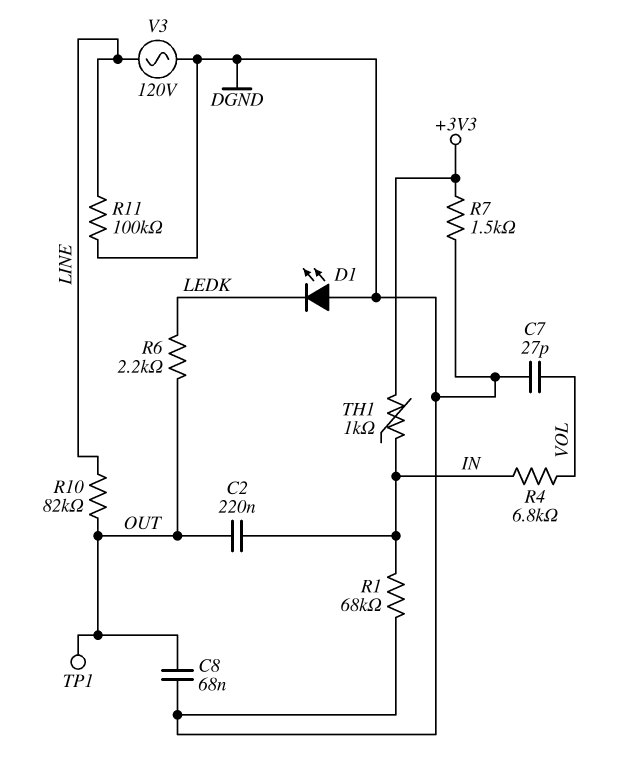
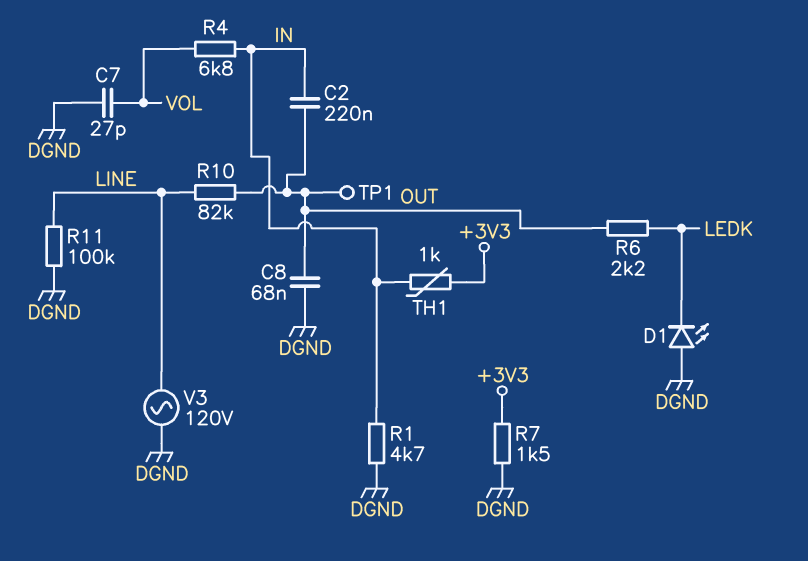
R1: 68k (DGND, IN) -> 4.7k (DGND, IN)

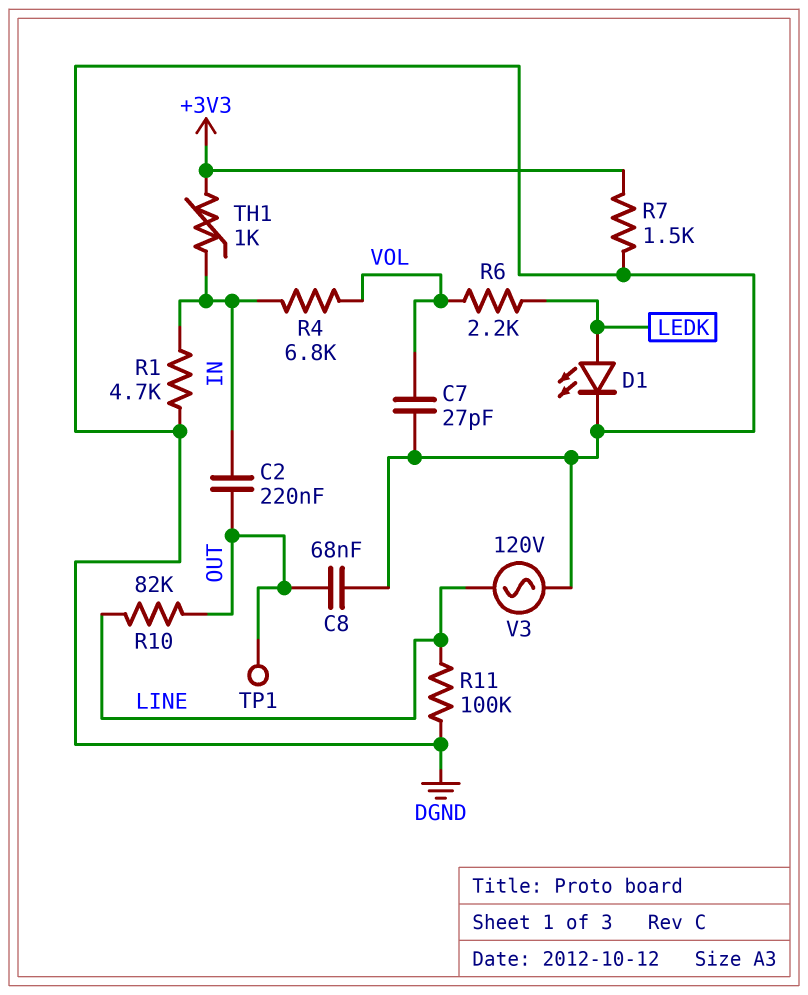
D1: LED (A DGND, K LEDK) -> LED (A LEDK, K DGND)
R6: 2.2k (LEDK, OUT) -> 2.2k (LEDK, VOL)

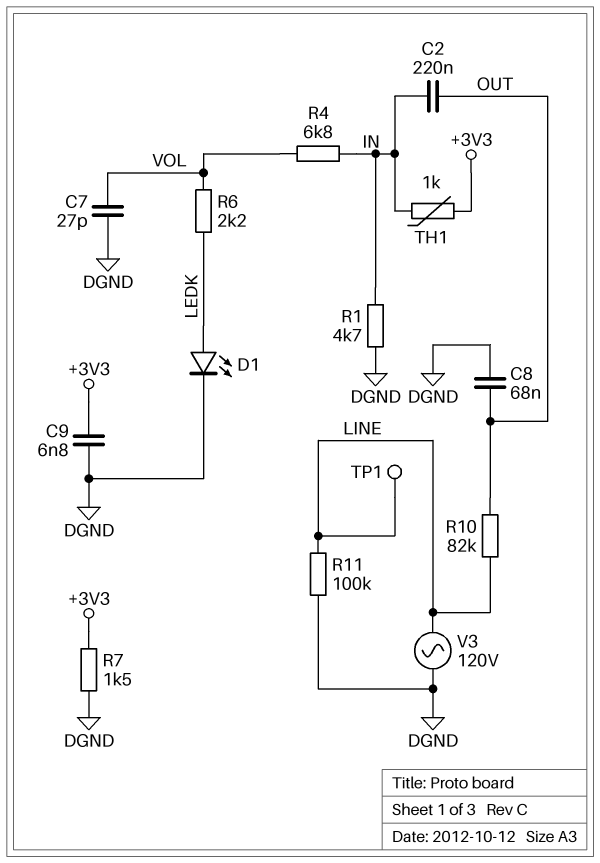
C9: none -> 6.8nF (+3V3, DGND)
TP1: test point (OUT) -> test point (LINE)

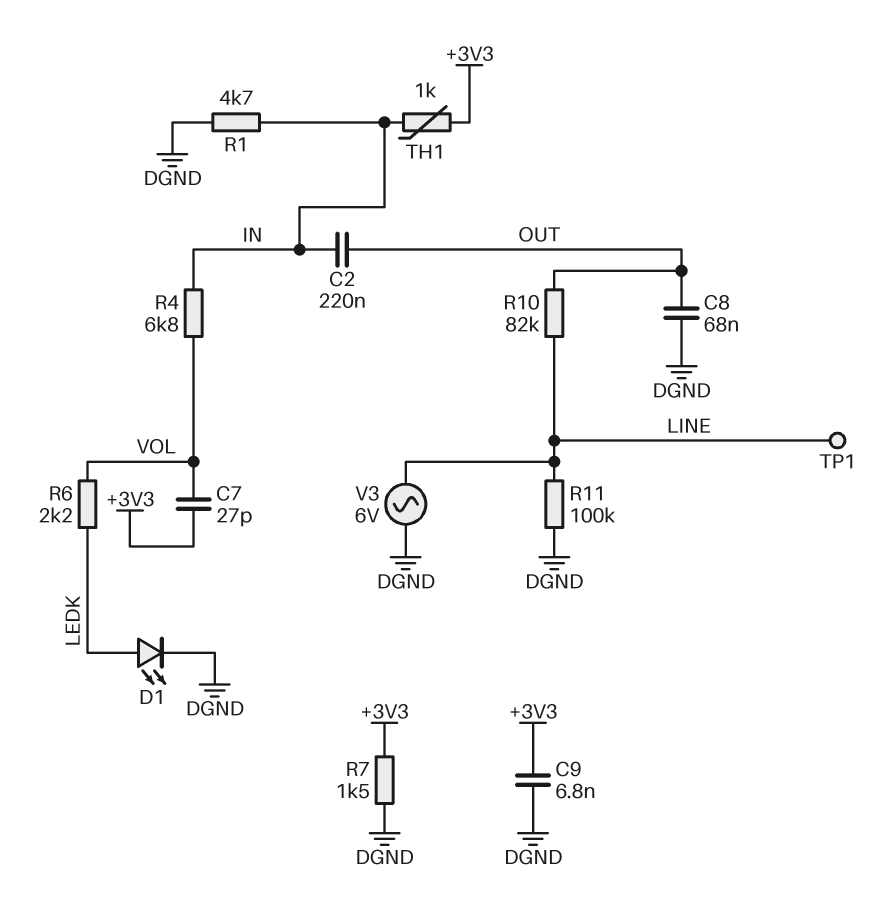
C7: 27pF (DGND, VOL) -> 27pF (+3V3, VOL)
V3: AC 120V (DGND, LINE) -> AC 6V (DGND, LINE)

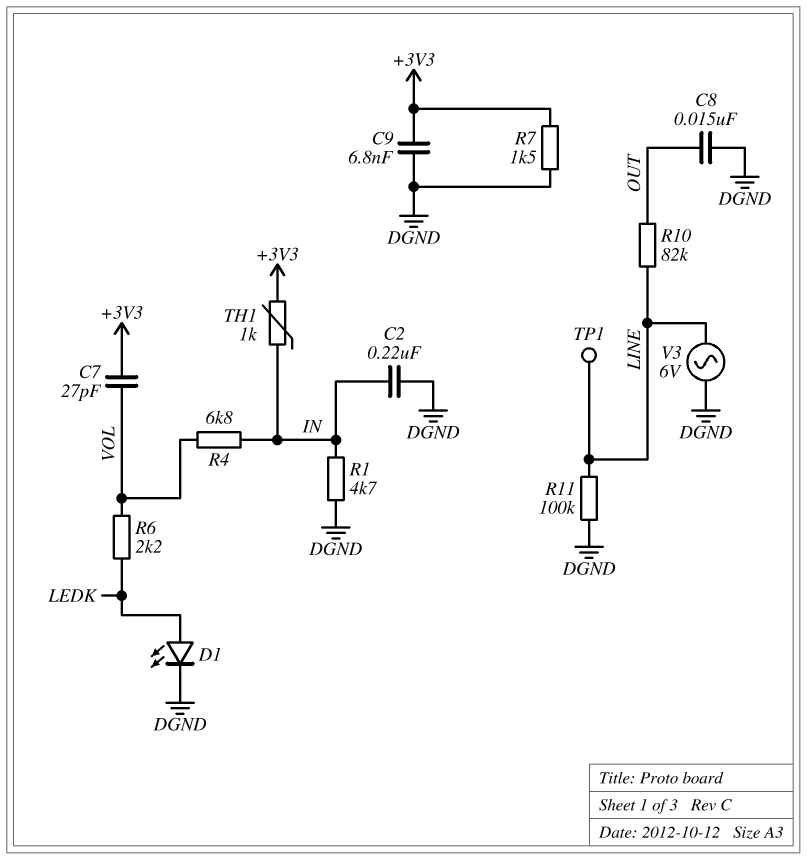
C2: 220nF (IN, OUT) -> 220nF (DGND, IN)
C8: 68nF (DGND, OUT) -> 15nF (DGND, OUT)

